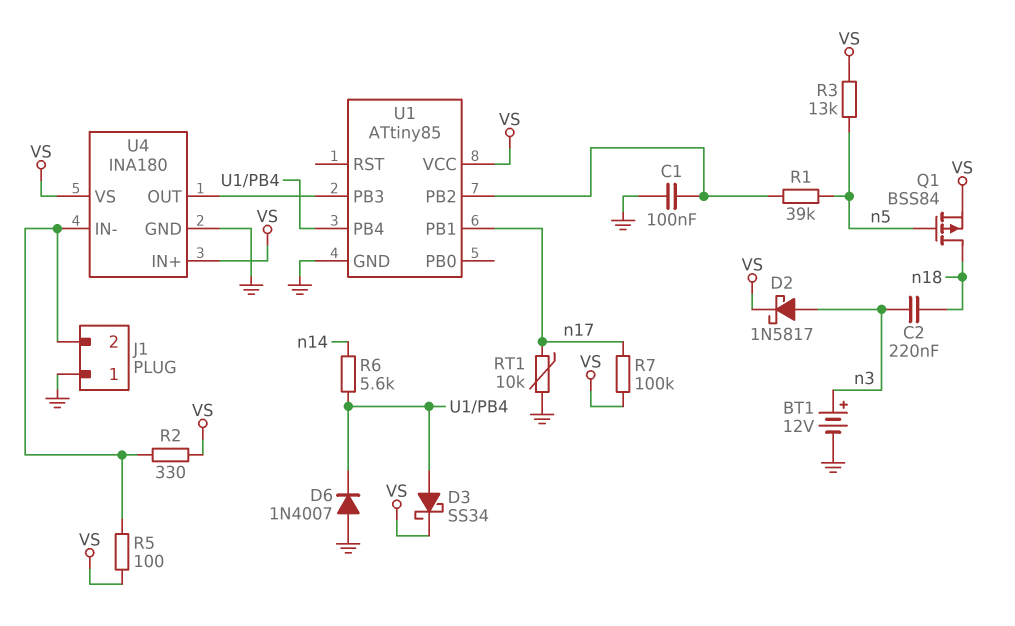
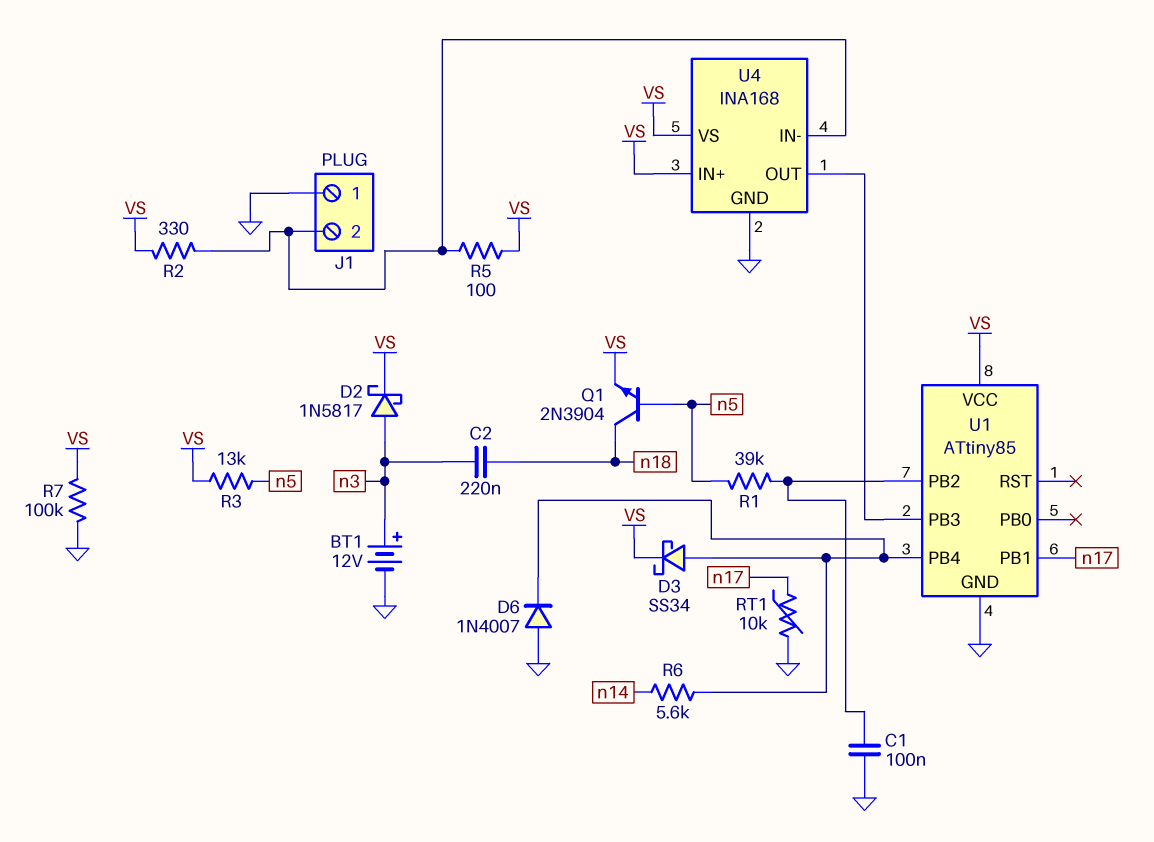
Q1: PMOS BSS84 (G n5, D n18, S VS) -> NPN 2N3904 (B n5, C n18, E VS)
R7: 100k (VS, n17) -> 100k (GND, VS)
U4: INA180 -> INA168

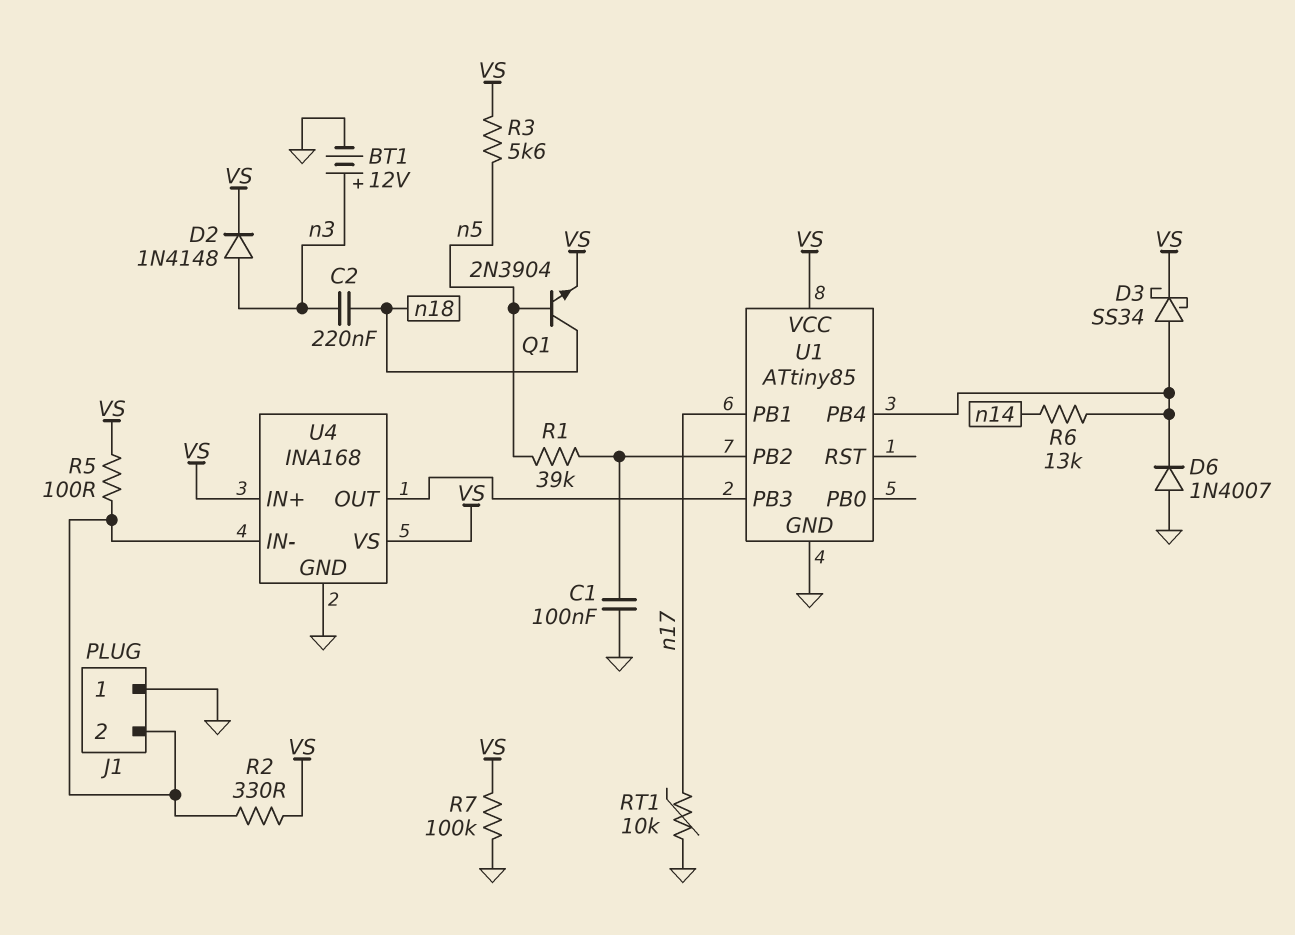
D2: schottky 1N5817 (A n3, K VS) -> diode 1N4148 (A n3, K VS)
R3: 13k (VS, n5) -> 5.6k (VS, n5)
R6: 5.6k (U1/PB4, n14) -> 13k (U1/PB4, n14)

